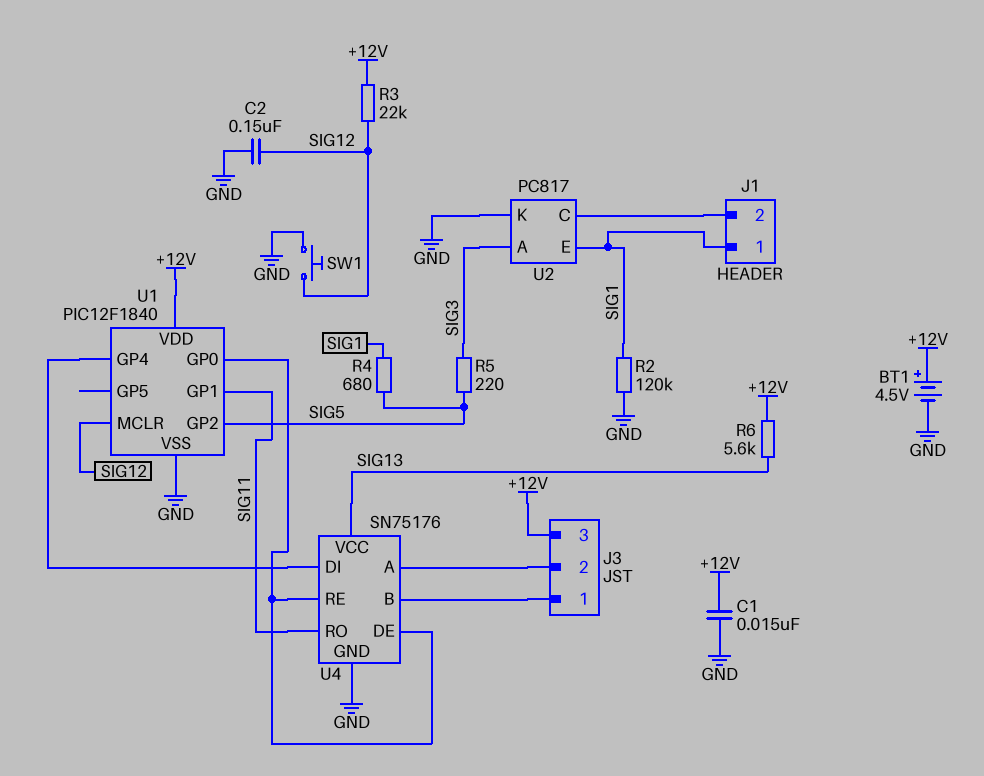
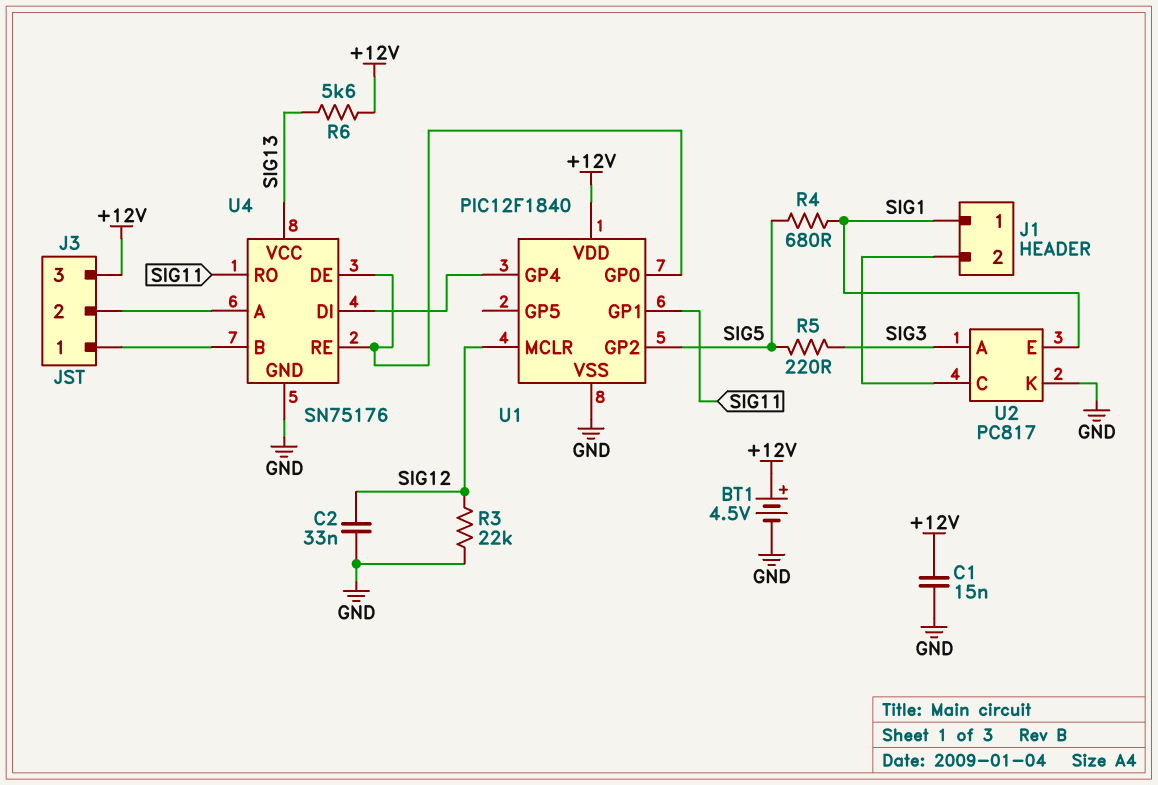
C2: 150nF (GND, SIG12) -> 33nF (GND, SIG12)
R2: 120k (GND, SIG1) -> none
R3: 22k (+12V, SIG12) -> 22k (GND, SIG12)
SW1: button (GND, SIG12) -> none

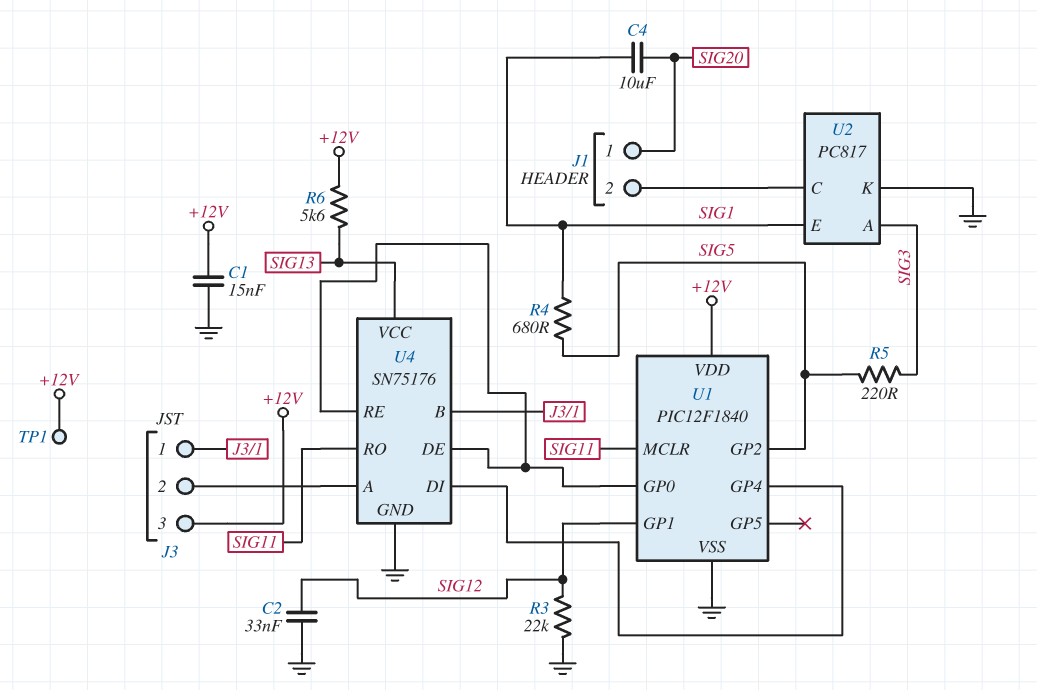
BT1: 4.5V (plus +12V, minus GND) -> none
C4: none -> 10uF (SIG1, SIG20)
J1 pin 1: SIG1 -> SIG20
TP1: none -> test point (+12V)
U1 pin GP1: SIG11 -> SIG12
U1 pin MCLR: SIG12 -> SIG11

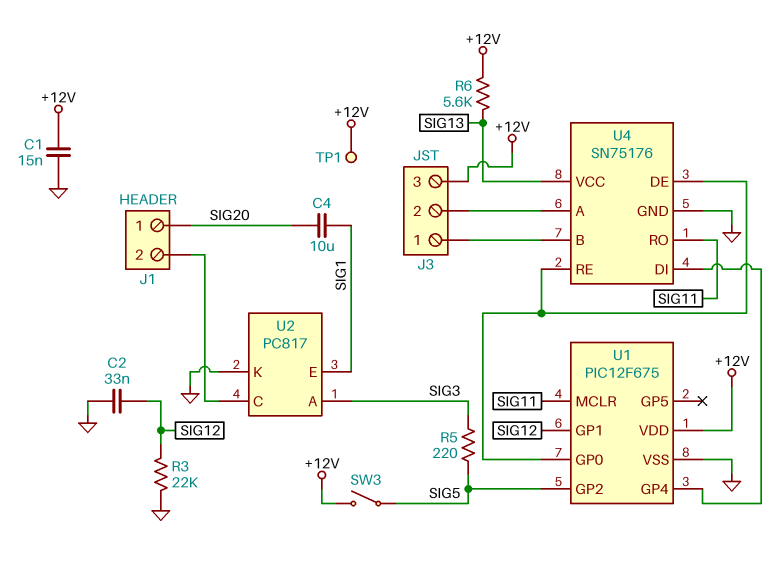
R4: 680 (SIG1, SIG5) -> none
SW3: none -> switch (+12V, SIG5)
U1: PIC12F1840 -> PIC12F675

